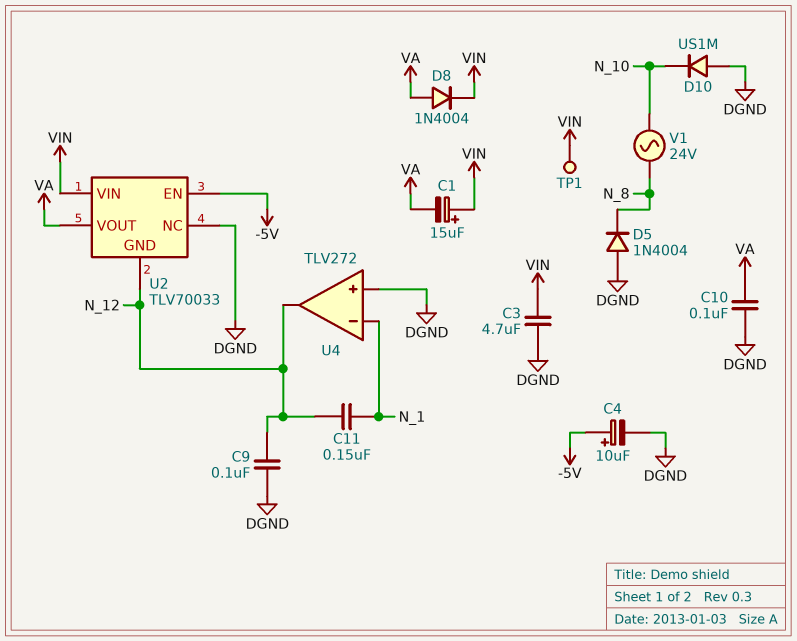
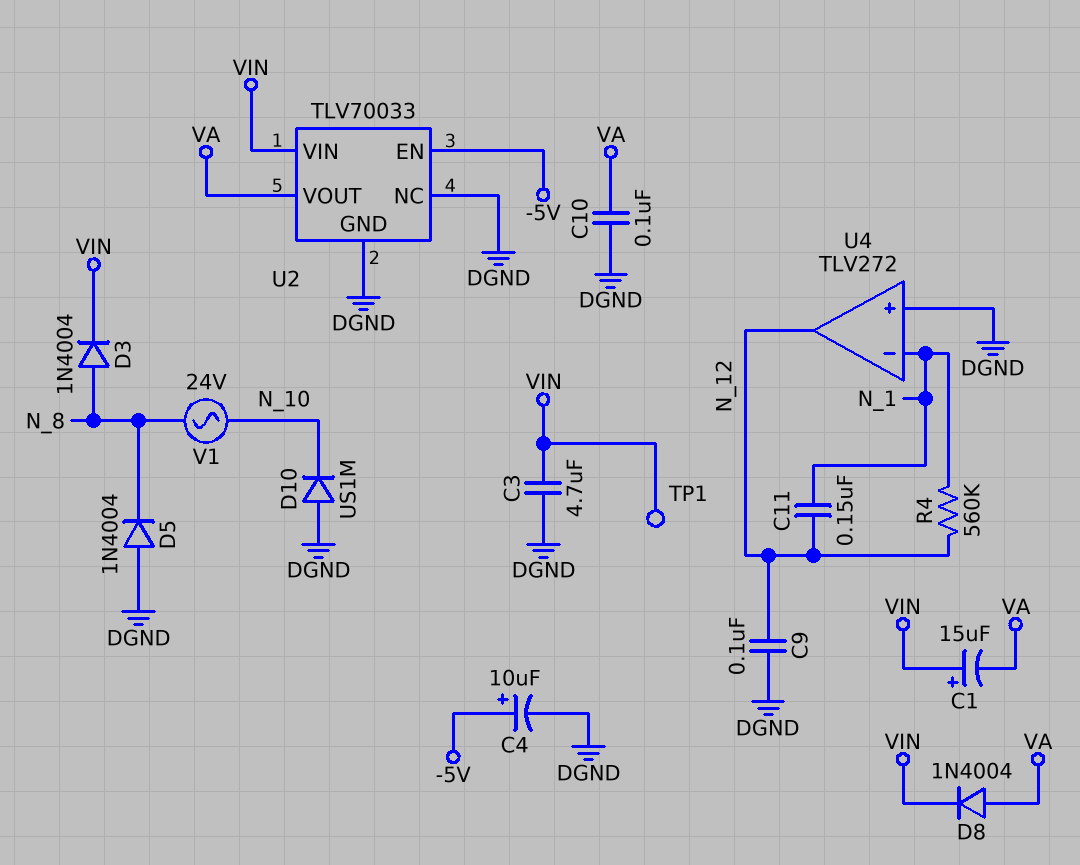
D3: none -> diode 1N4004 (A N_8, K VIN)
R4: none -> 560k (N_1, N_12)
U2 pin GND: N_12 -> DGND

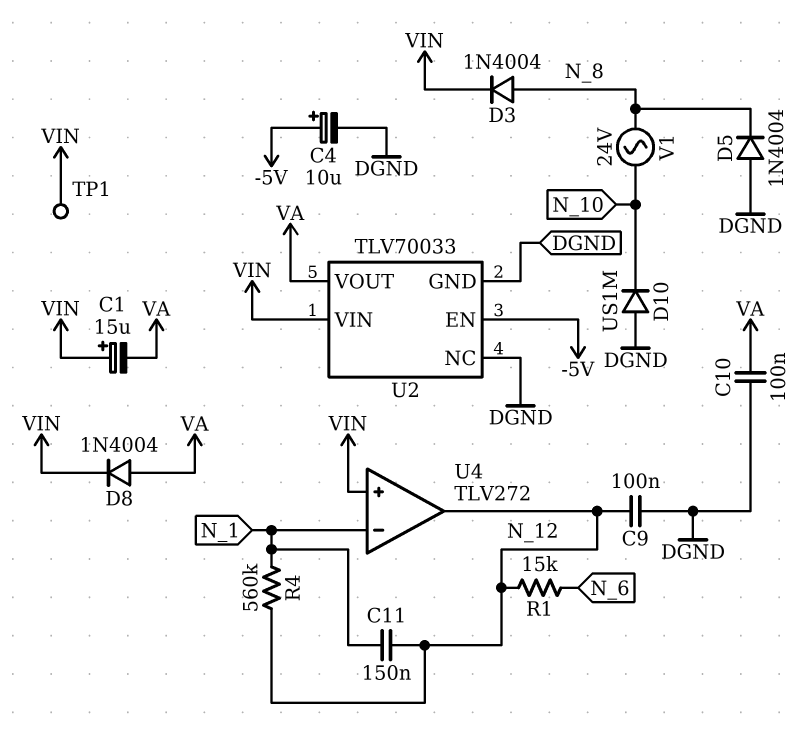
C3: 4.7uF (DGND, VIN) -> none
R1: none -> 15k (N_6, N_12)
U4 pin in+: DGND -> VIN

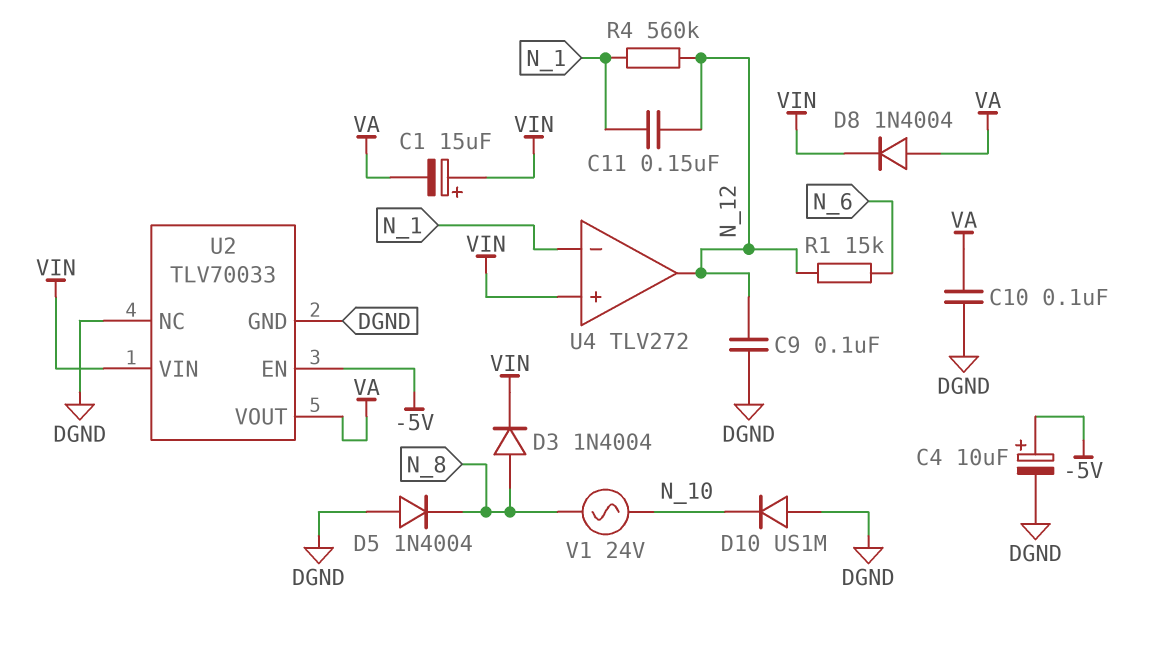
TP1: test point (VIN) -> none

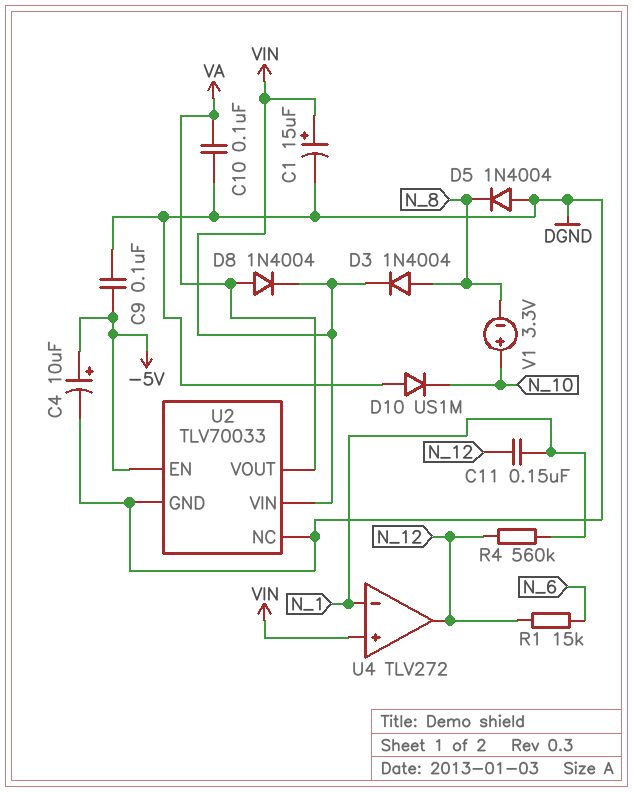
C1: 15uF (plus VIN, minus VA) -> 15uF (plus VIN, minus DGND)
C9: 100nF (DGND, N_12) -> 100nF (-5V, DGND)
V1: AC 24V (N_8, N_10) -> 3.3V (plus N_10, minus N_8)

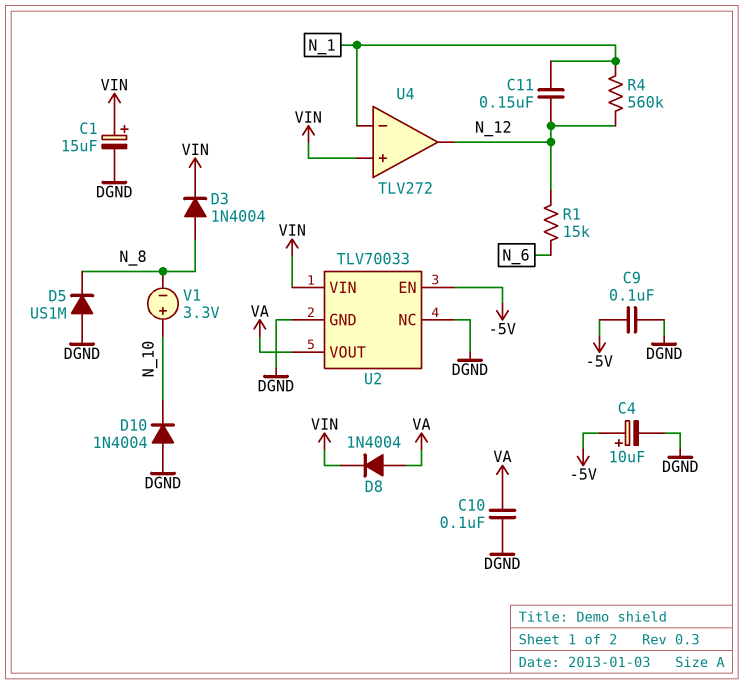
D5: diode 1N4004 (A DGND, K N_8) -> diode US1M (A DGND, K N_8)
D10: diode US1M (A DGND, K N_10) -> diode 1N4004 (A DGND, K N_10)

